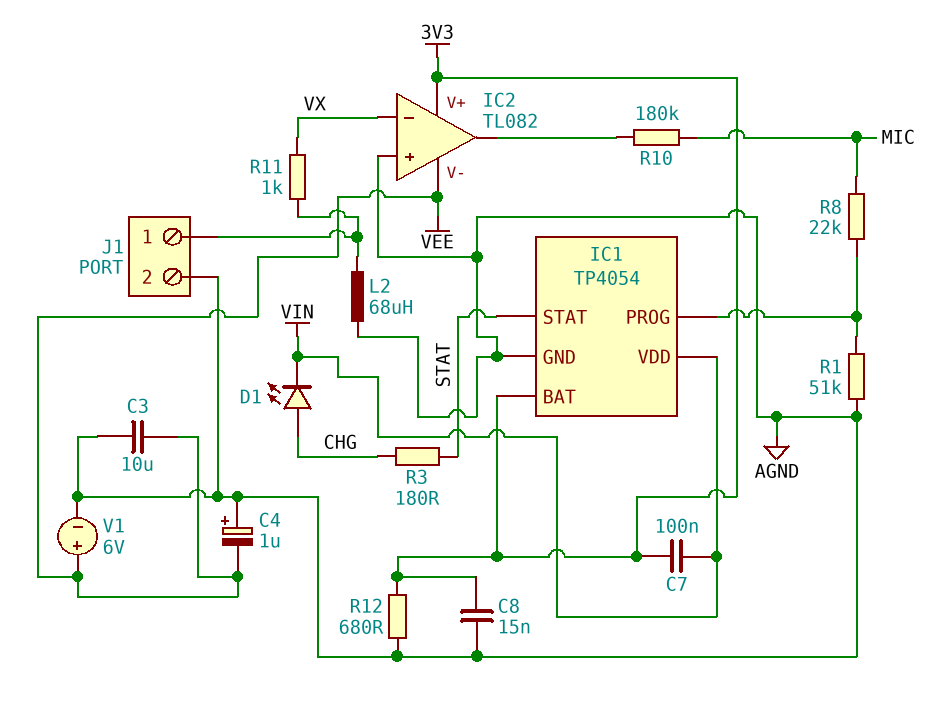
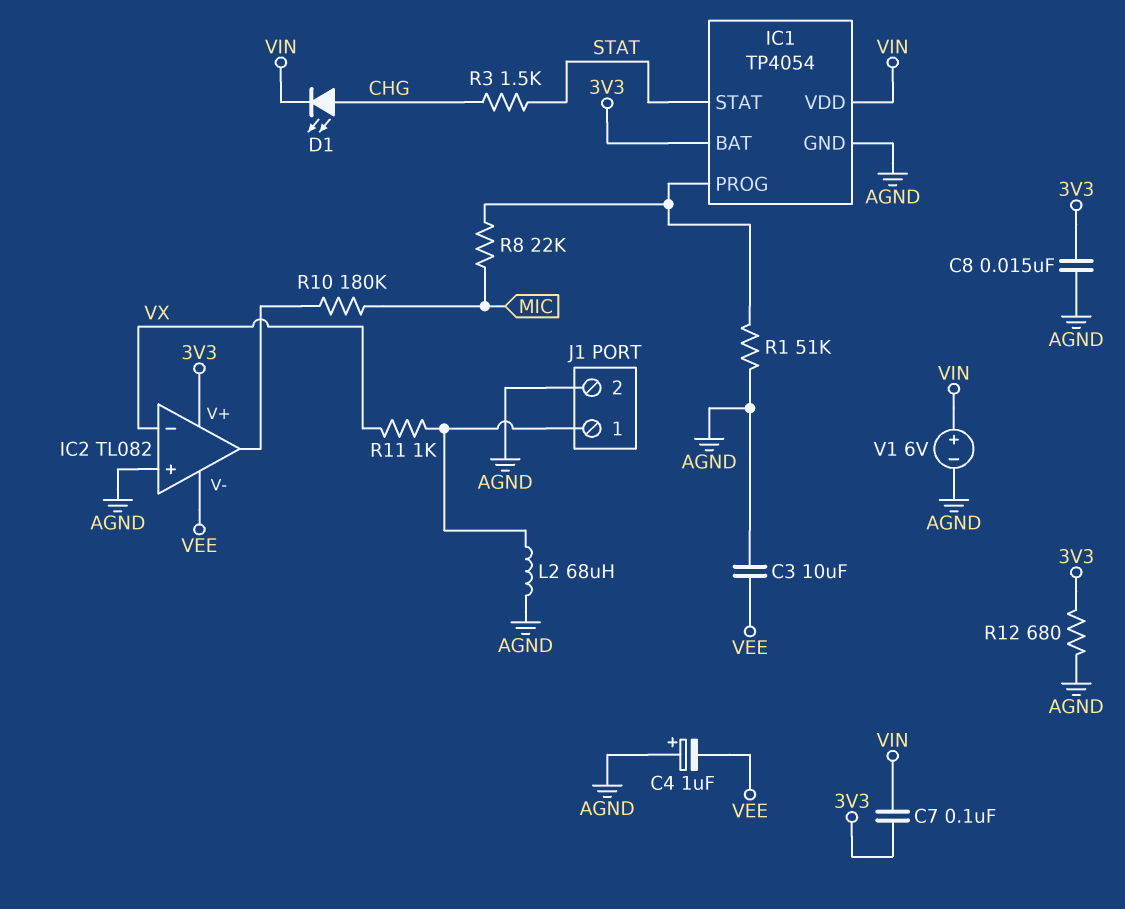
R3: 180 (CHG, STAT) -> 1.5k (CHG, STAT)
V1: 6V (plus VEE, minus AGND) -> 6V (plus VIN, minus AGND)

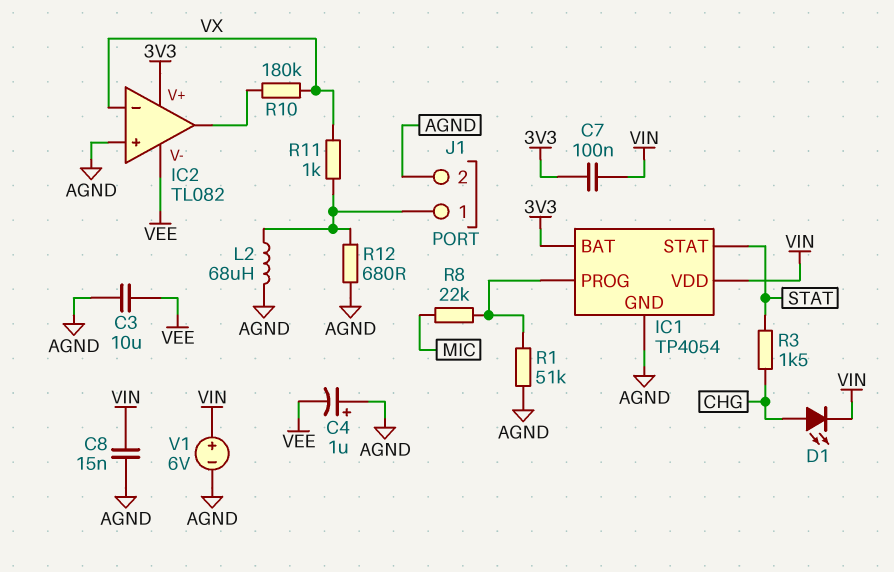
C8: 15nF (3V3, AGND) -> 15nF (AGND, VIN)
R10: 180k (IC2/out, MIC) -> 180k (IC2/out, VX)
R12: 680 (3V3, AGND) -> 680 (AGND, J1/1)

